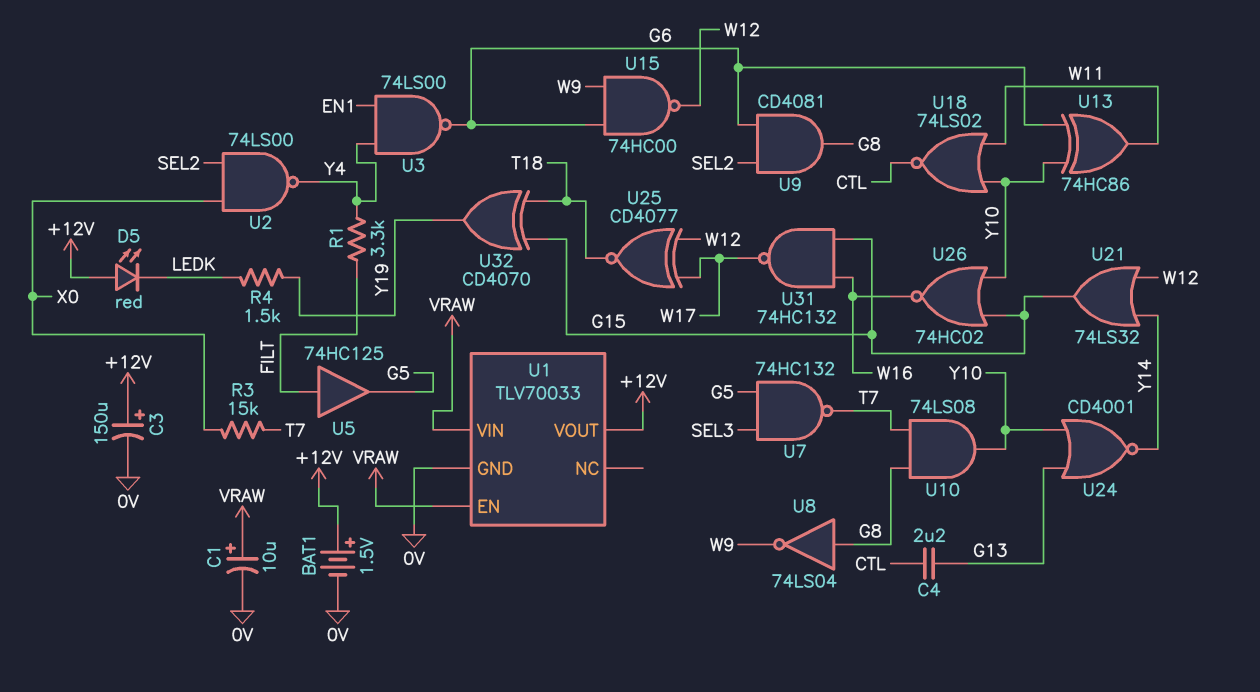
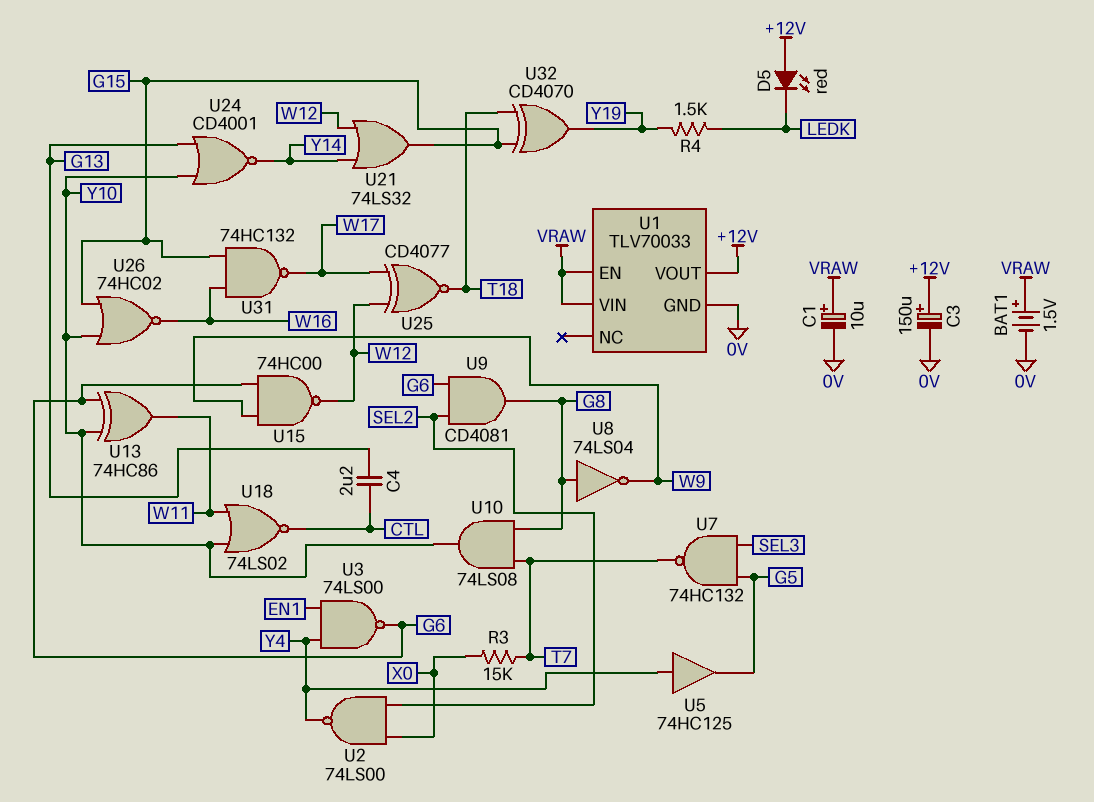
BAT1: 1.5V (plus +12V, minus 0V) -> 1.5V (plus VRAW, minus 0V)
R1: 3.3k (FILT, Y4) -> none
U5: buffer 74HC125 (in FILT, out G5) -> buffer 74HC125 (in Y4, out G5)

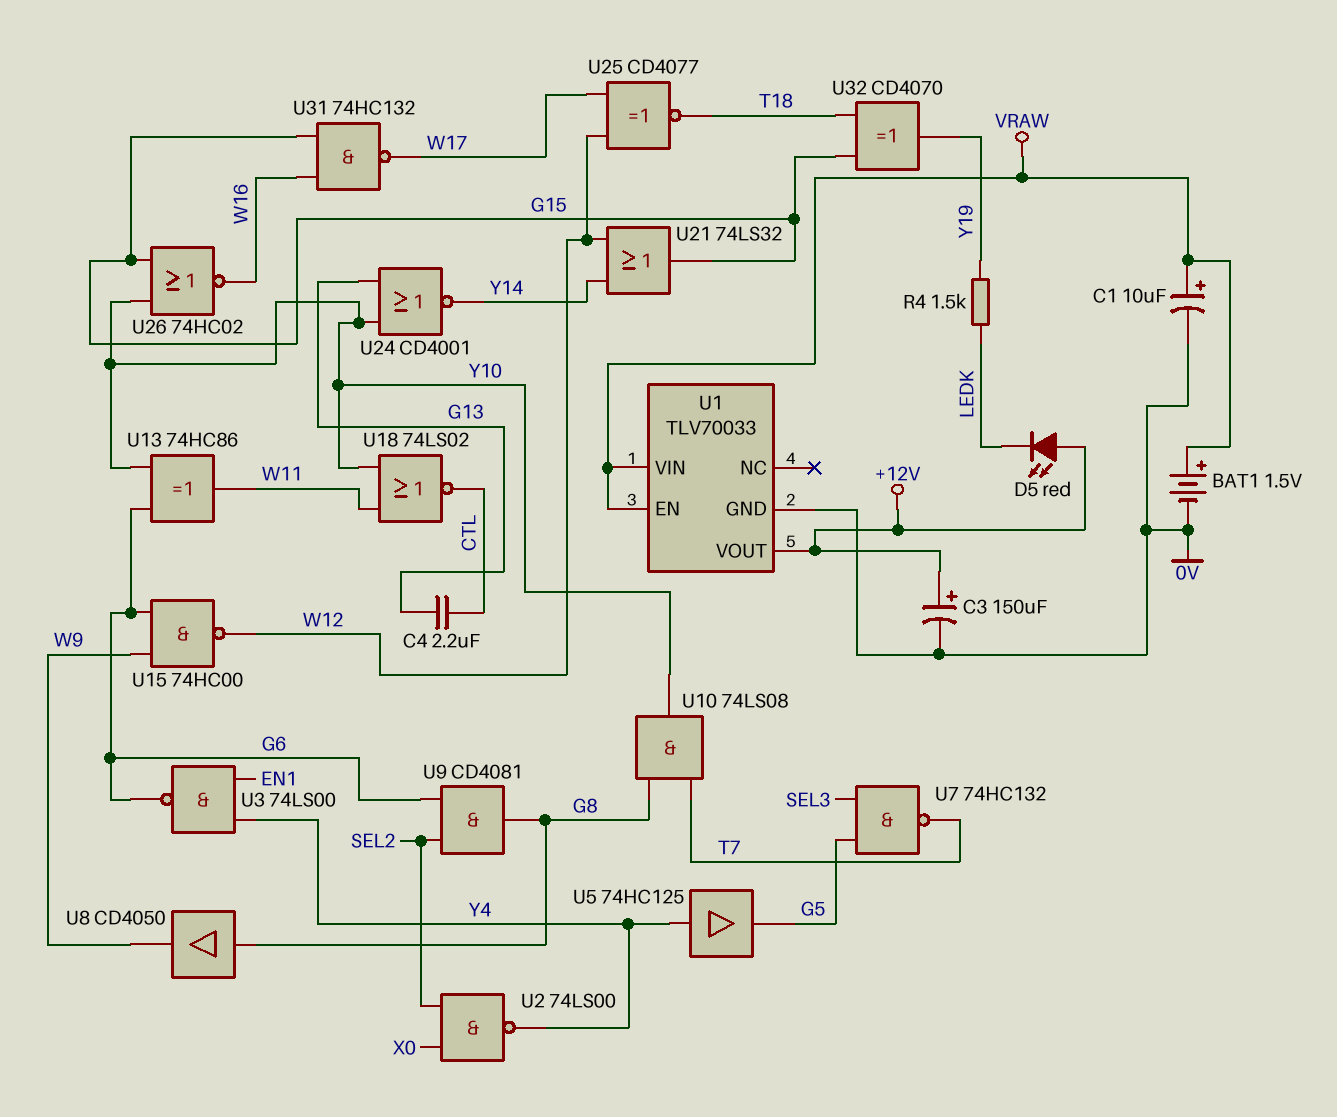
R3: 15k (T7, X0) -> none
U8: NOT 74LS04 (in G8, out W9) -> buffer CD4050 (in G8, out W9)

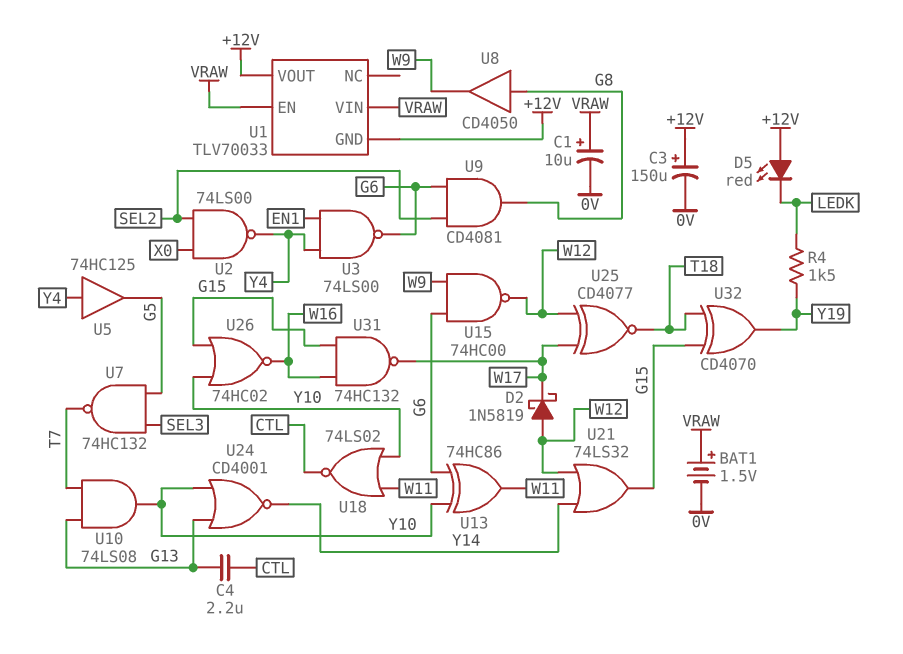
D2: none -> schottky 1N5819 (A W12, K W17)
U1 pin GND: 0V -> +12V
U10: AND 74LS08 (in G8, in T7, out Y10) -> AND 74LS08 (in G13, in T7, out Y10)

